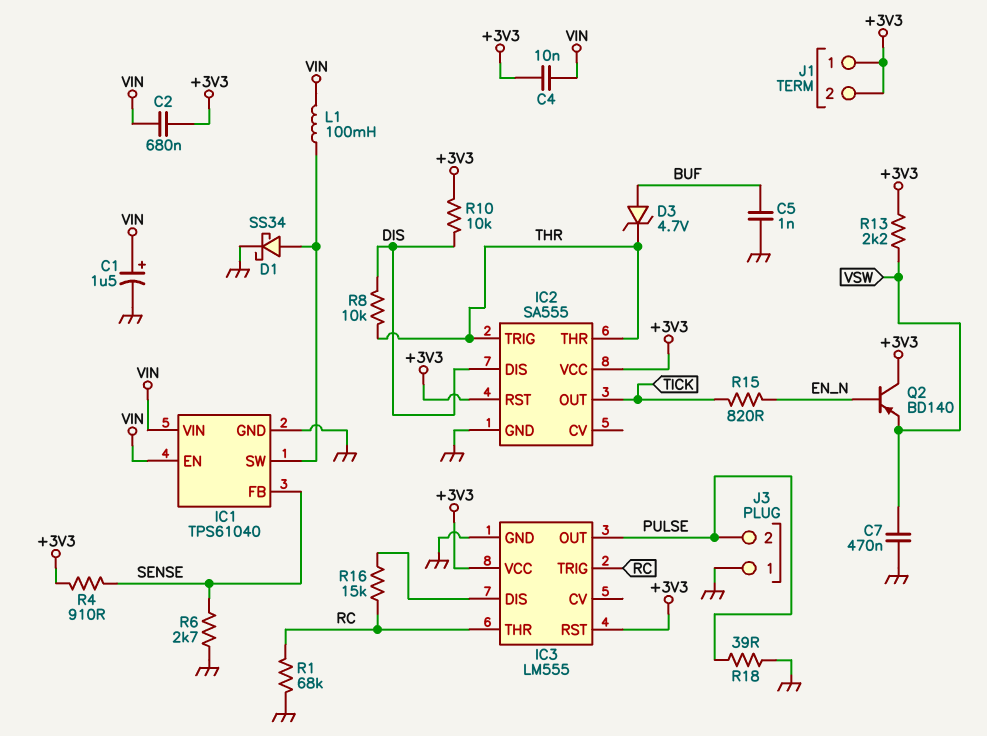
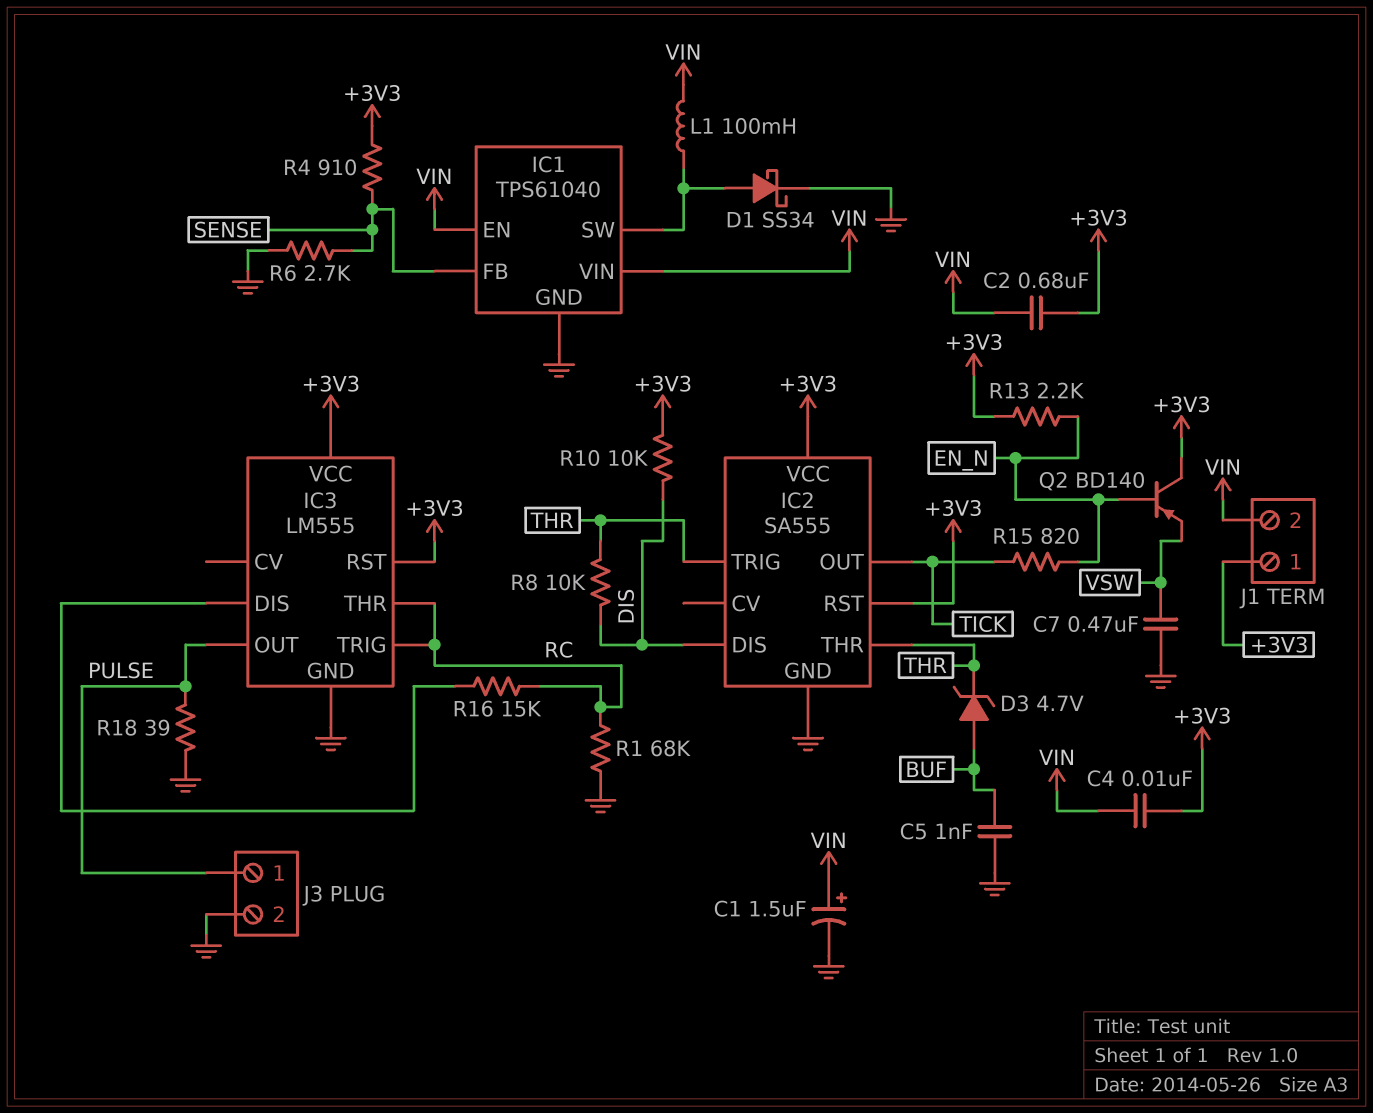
J1 pin 2: +3V3 -> VIN
J3 pin 1: GND -> PULSE
J3 pin 2: PULSE -> GND
R13: 2.2k (+3V3, VSW) -> 2.2k (+3V3, EN_N)

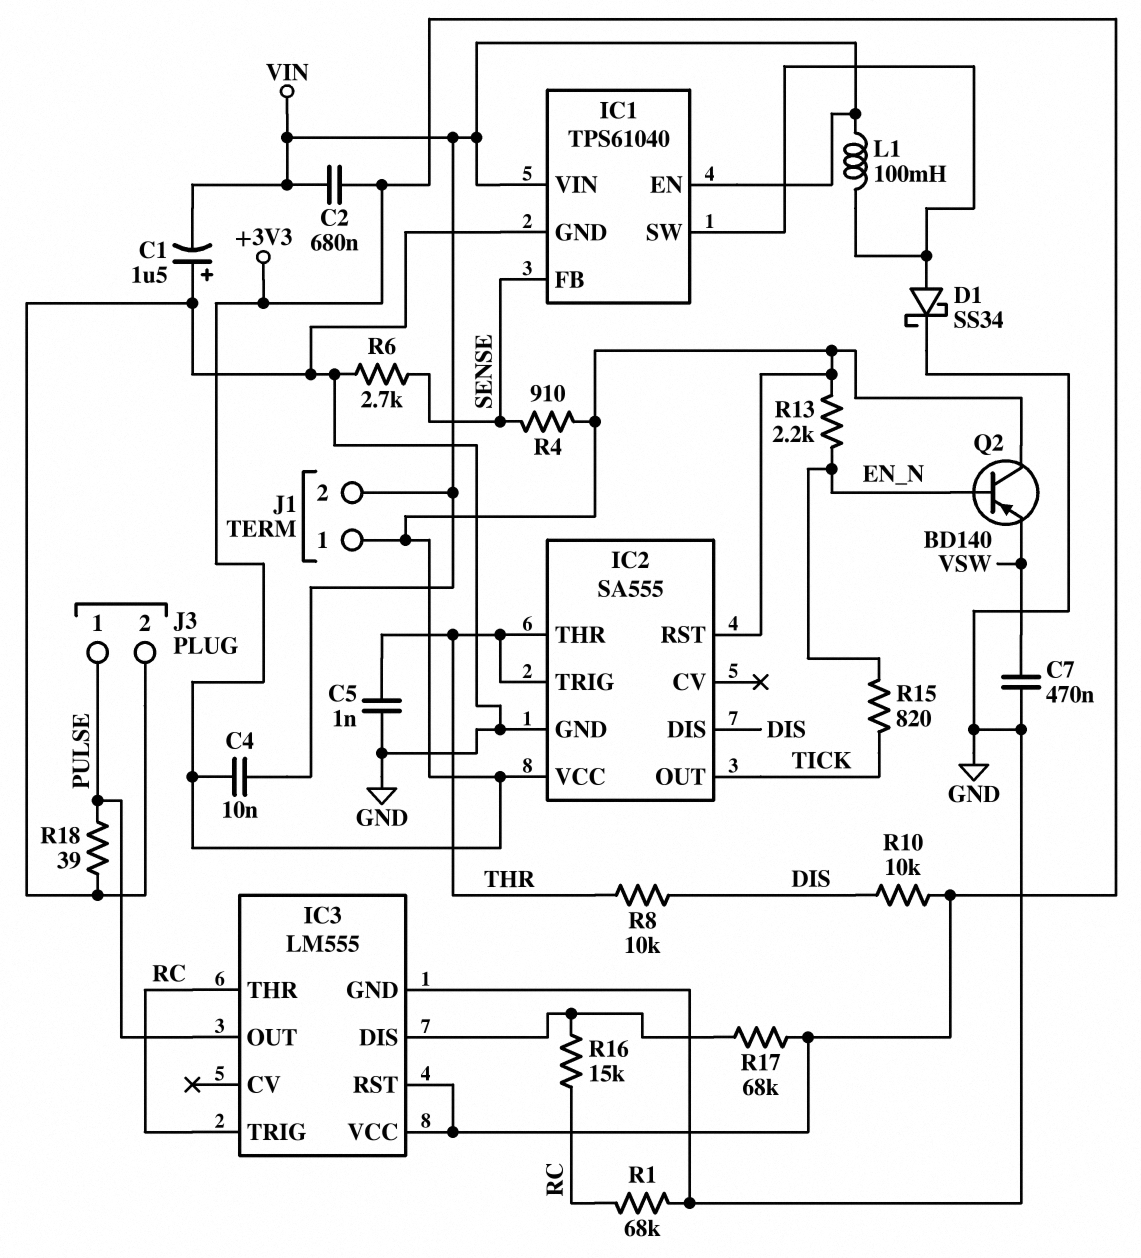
C1: 1.5uF (plus VIN, minus GND) -> 1.5uF (plus GND, minus VIN)
C5: 1nF (BUF, GND) -> 1nF (GND, THR)
D3: zener 4.7V (A BUF, K THR) -> none
R17: none -> 68k (+3V3, IC3/DIS)

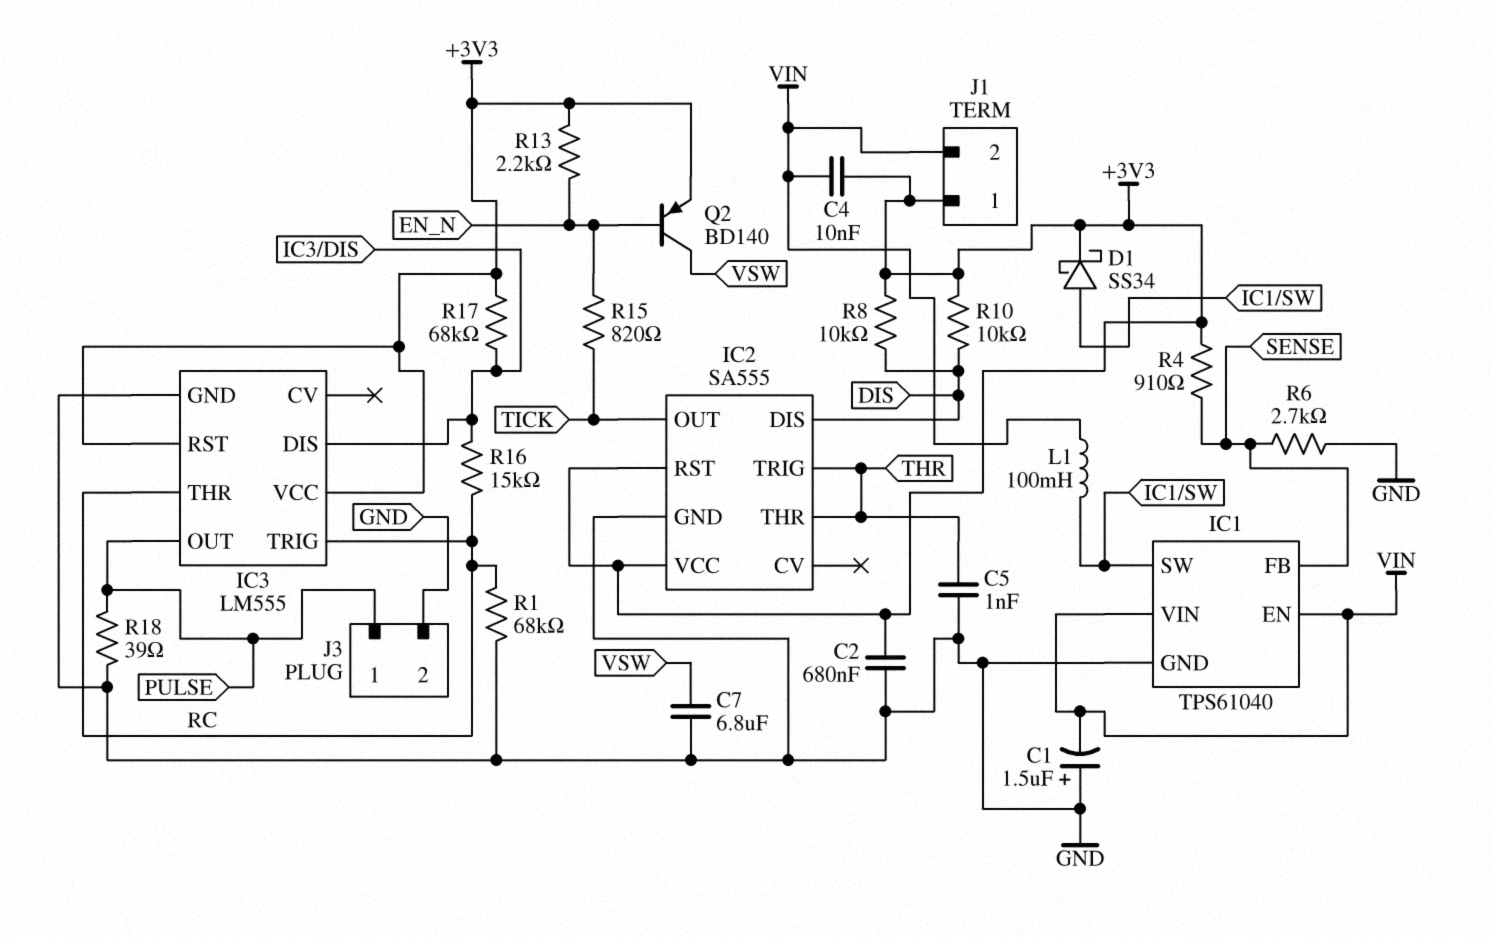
C2: 680nF (+3V3, VIN) -> 680nF (+3V3, GND)
C7: 470nF (GND, VSW) -> 6.8uF (GND, VSW)
D1: schottky SS34 (A IC1/SW, K GND) -> schottky SS34 (A IC1/SW, K +3V3)
Q2: PNP BD140 (B EN_N, C +3V3, E VSW) -> PNP BD140 (B EN_N, C VSW, E +3V3)
R8: 10k (DIS, THR) -> 10k (+3V3, DIS)

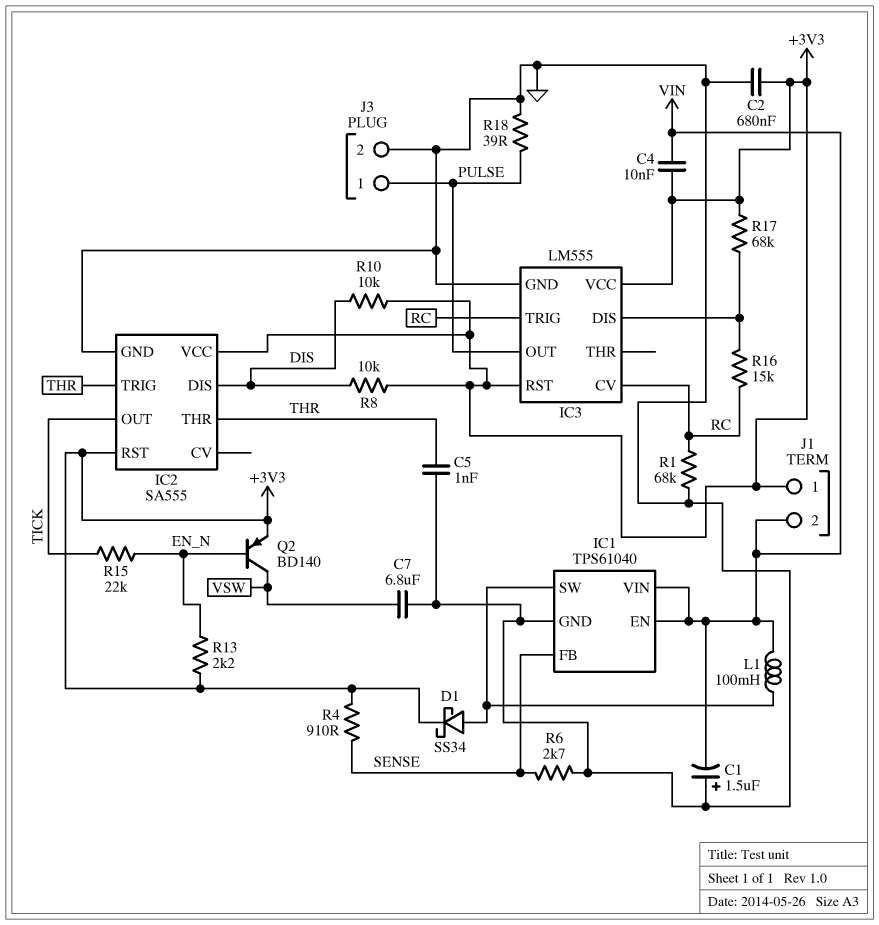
IC3 pin CV: none -> RC
IC3 pin THR: RC -> none
R15: 820 (EN_N, TICK) -> 22k (EN_N, TICK)

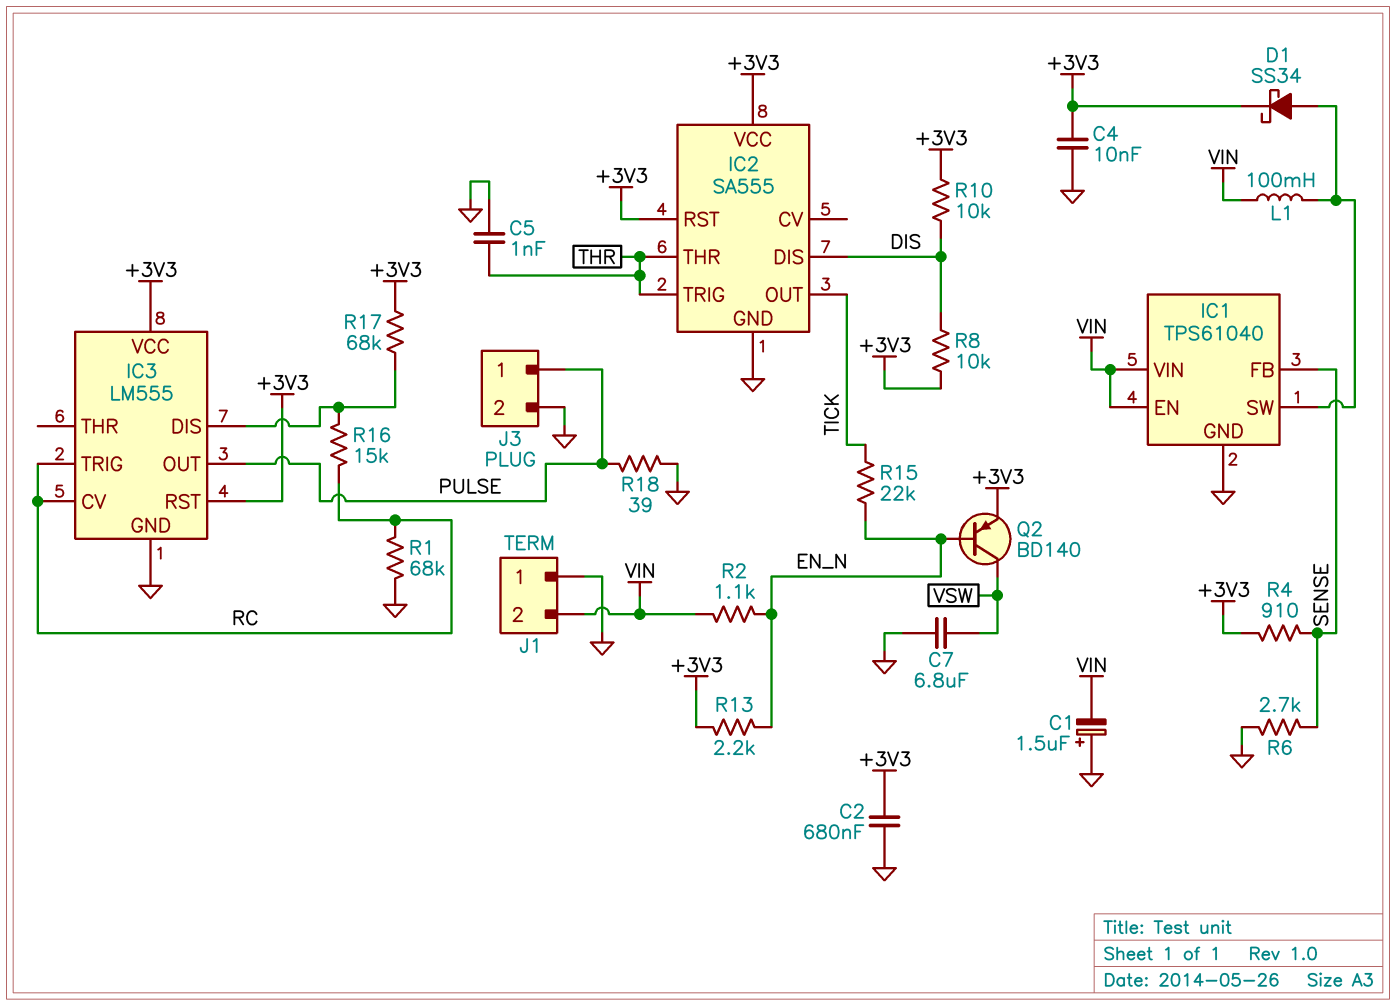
C4: 10nF (+3V3, VIN) -> 10nF (+3V3, GND)
J1 pin 1: +3V3 -> GND
R2: none -> 1.1k (EN_N, VIN)

